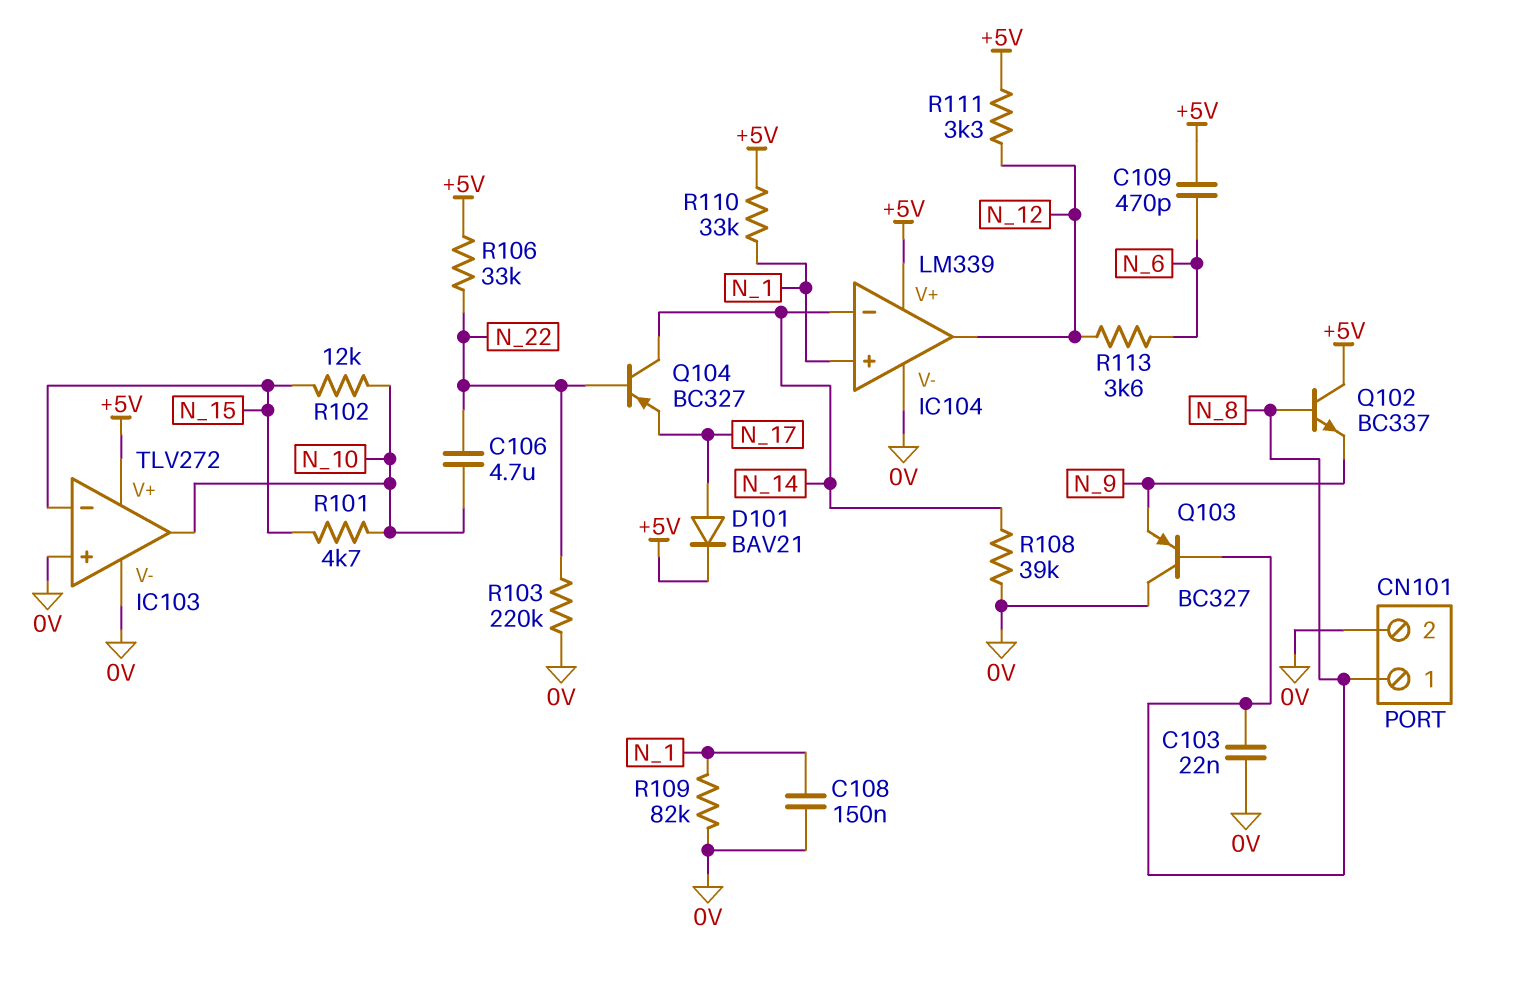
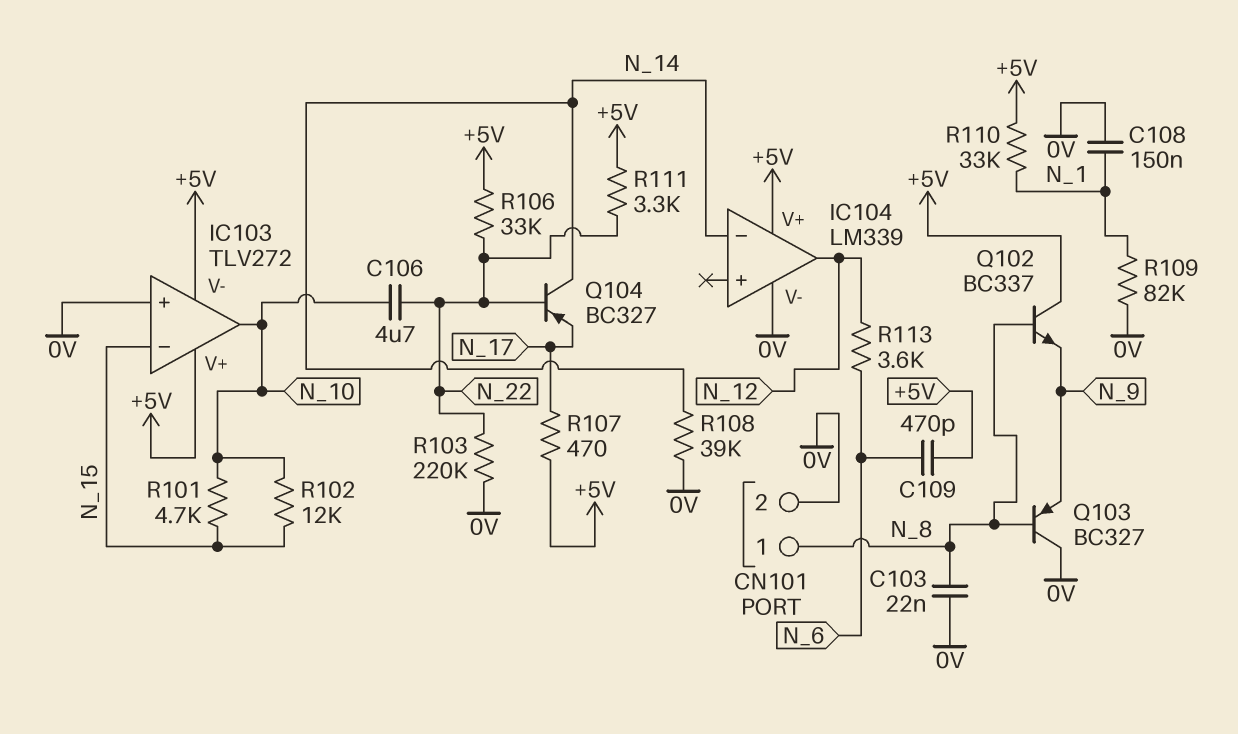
D101: diode BAV21 (A N_17, K +5V) -> none
IC103 pin V-: 0V -> +5V
IC104 pin in+: N_1 -> none
R107: none -> 470 (+5V, N_17)
R111: 3.3k (+5V, N_12) -> 3.3k (+5V, N_22)

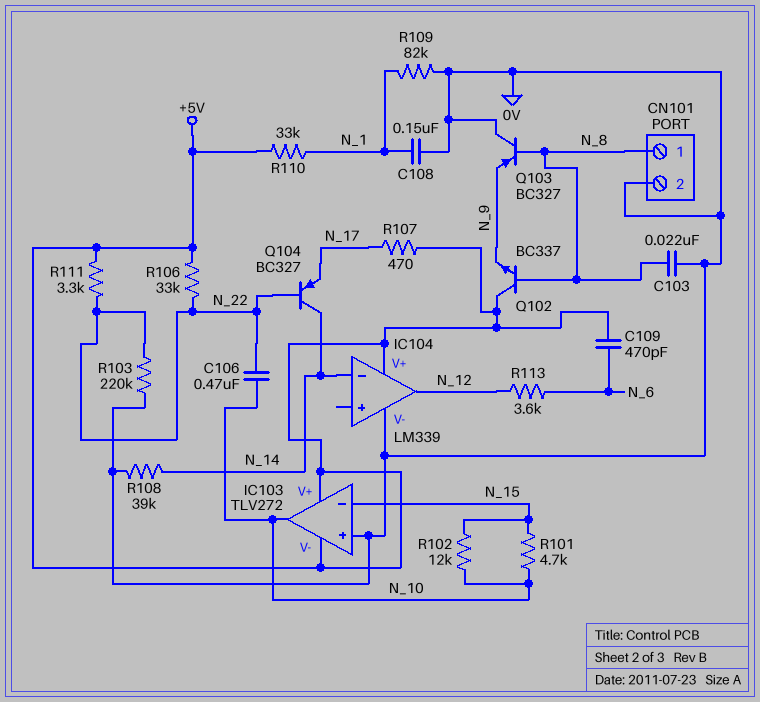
C106: 4.7uF (N_10, N_22) -> 470nF (N_10, N_22)

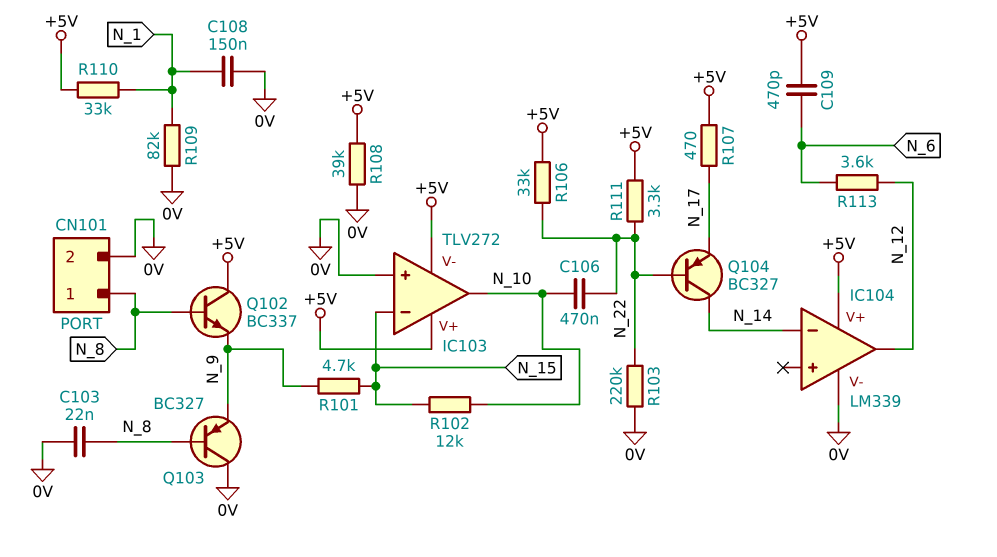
R101: 4.7k (N_10, N_15) -> 4.7k (N_9, N_15)
R108: 39k (0V, N_14) -> 39k (+5V, 0V)

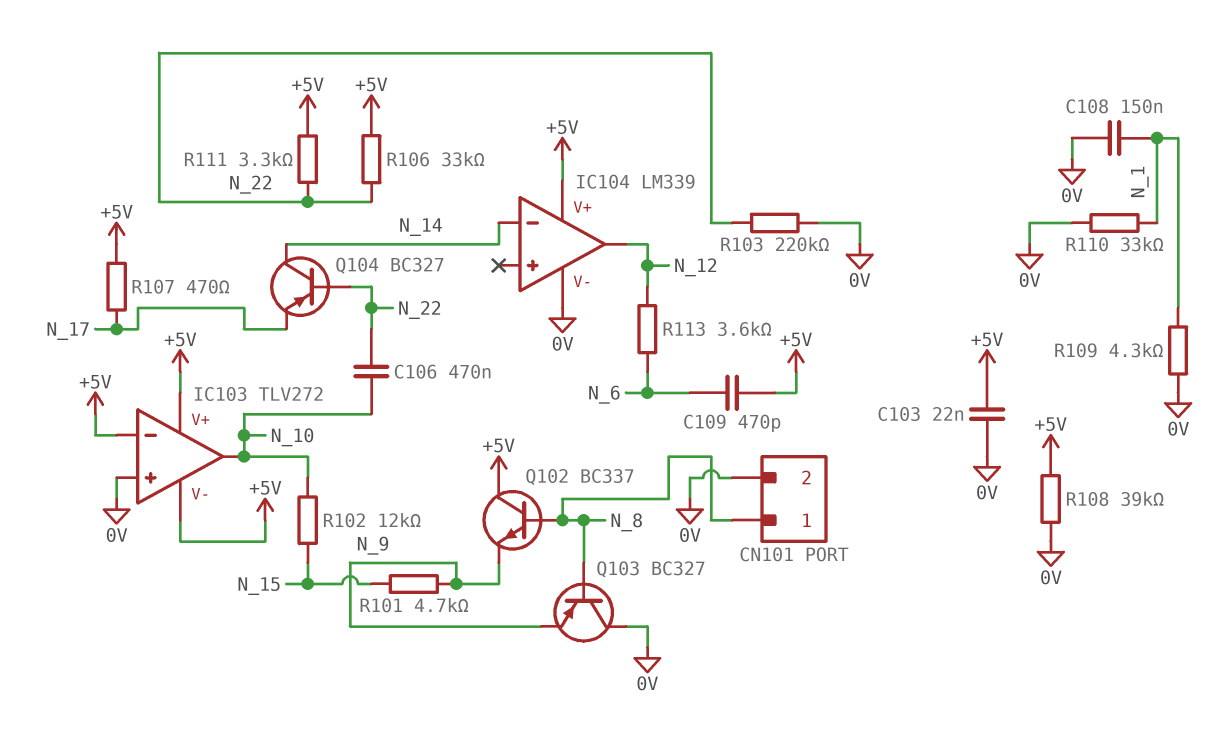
C103: 22nF (0V, N_8) -> 22nF (+5V, 0V)
IC103 pin in-: N_15 -> +5V
R109: 82k (0V, N_1) -> 4.3k (0V, N_1)
R110: 33k (+5V, N_1) -> 33k (0V, N_1)

